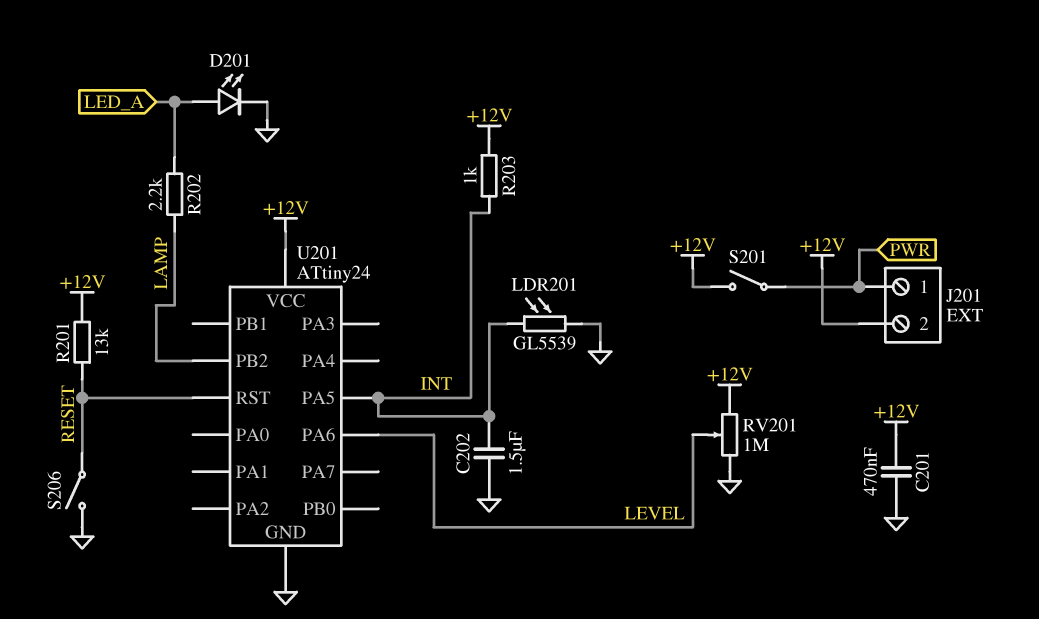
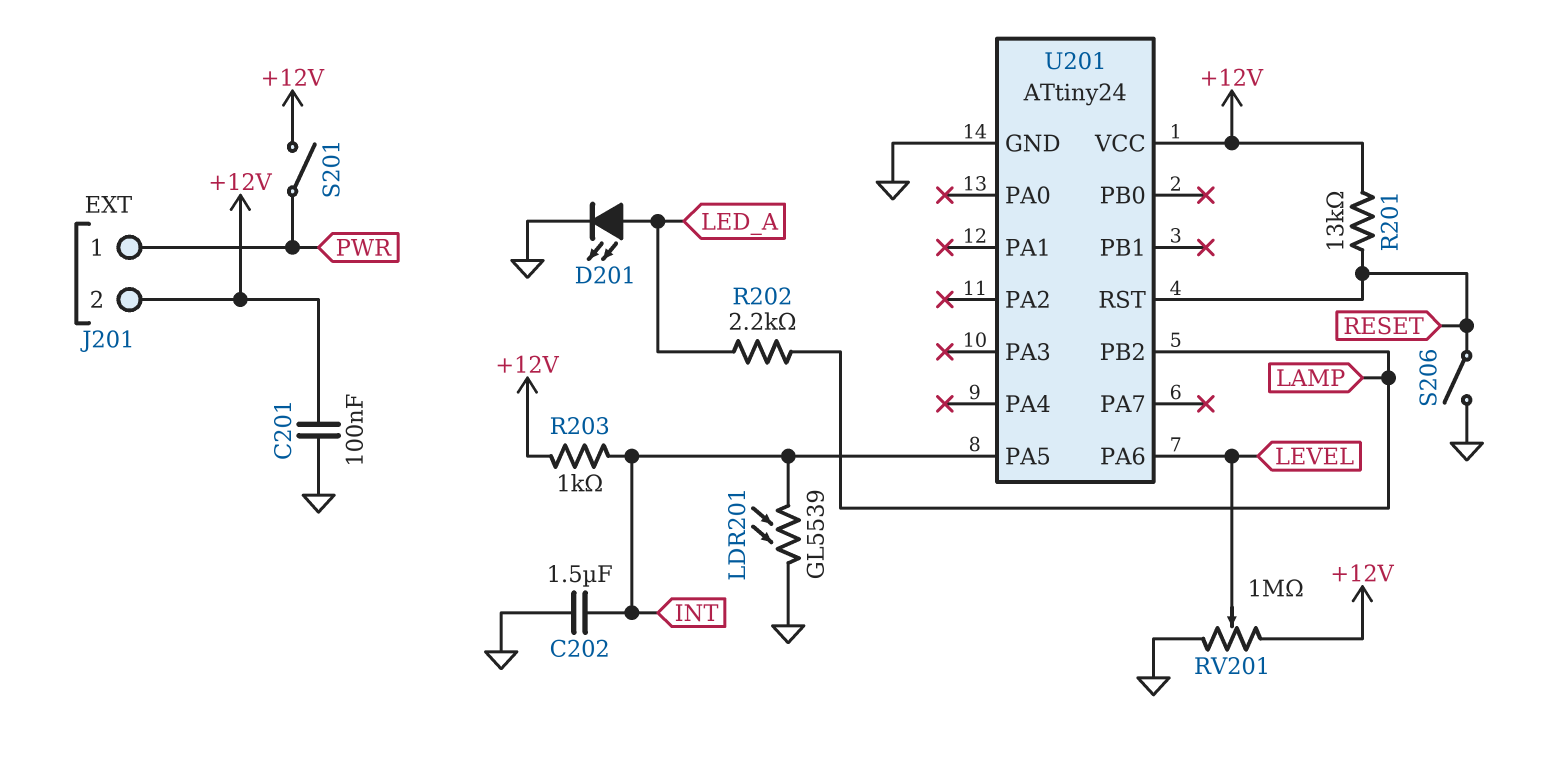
C201: 470nF (+12V, GND) -> 100nF (+12V, GND)

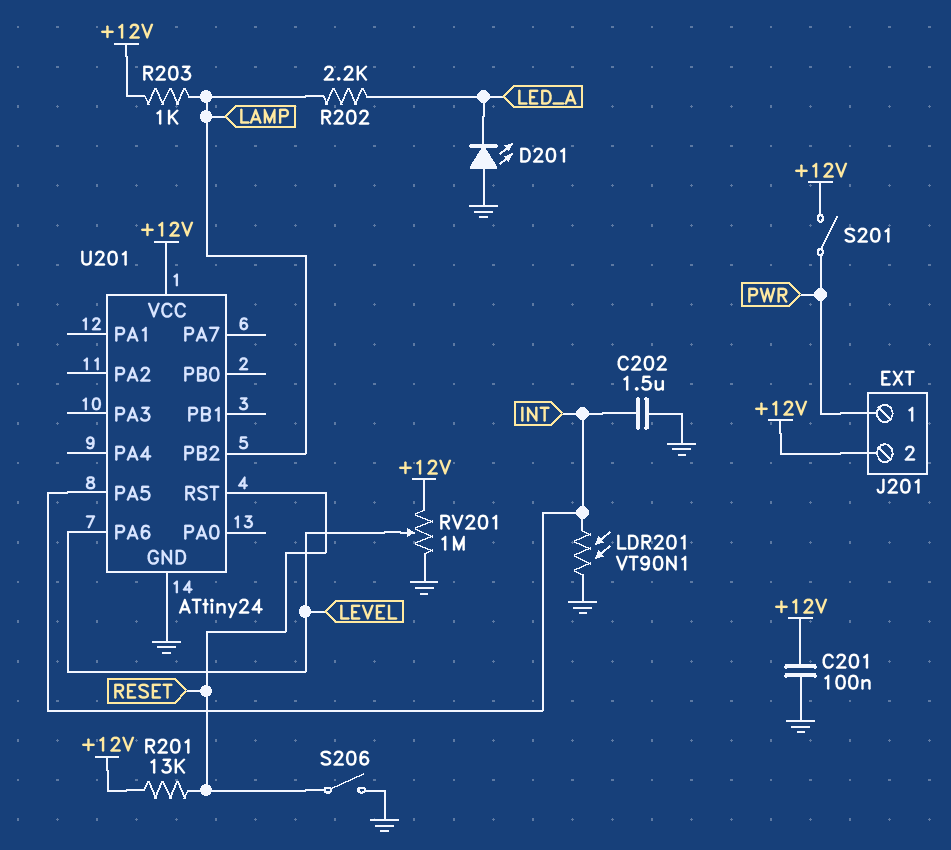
D201: LED (A LED_A, K GND) -> LED (A GND, K LED_A)
LDR201: GL5539 (GND, INT) -> VT90N1 (GND, INT)
R203: 1k (+12V, INT) -> 1k (+12V, LAMP)

